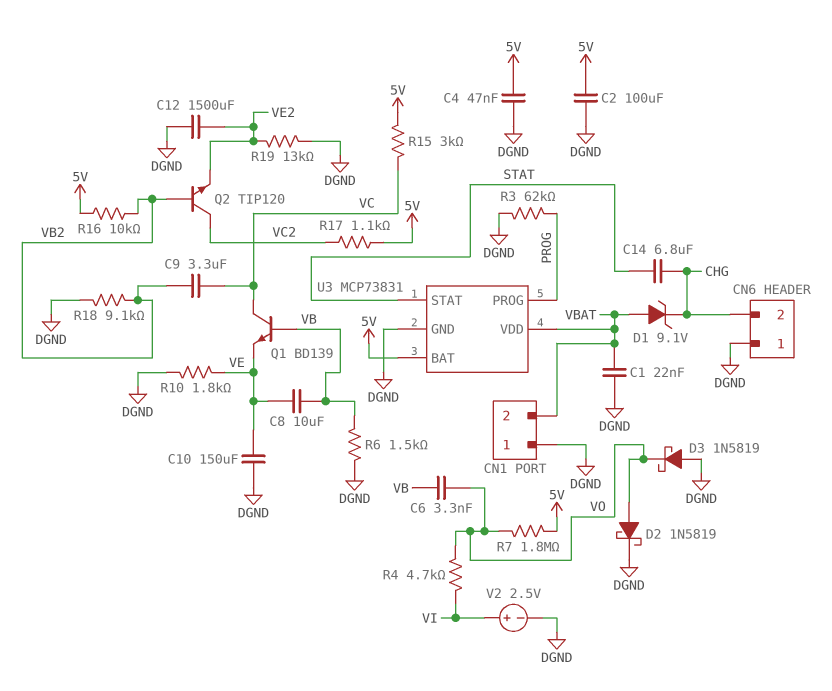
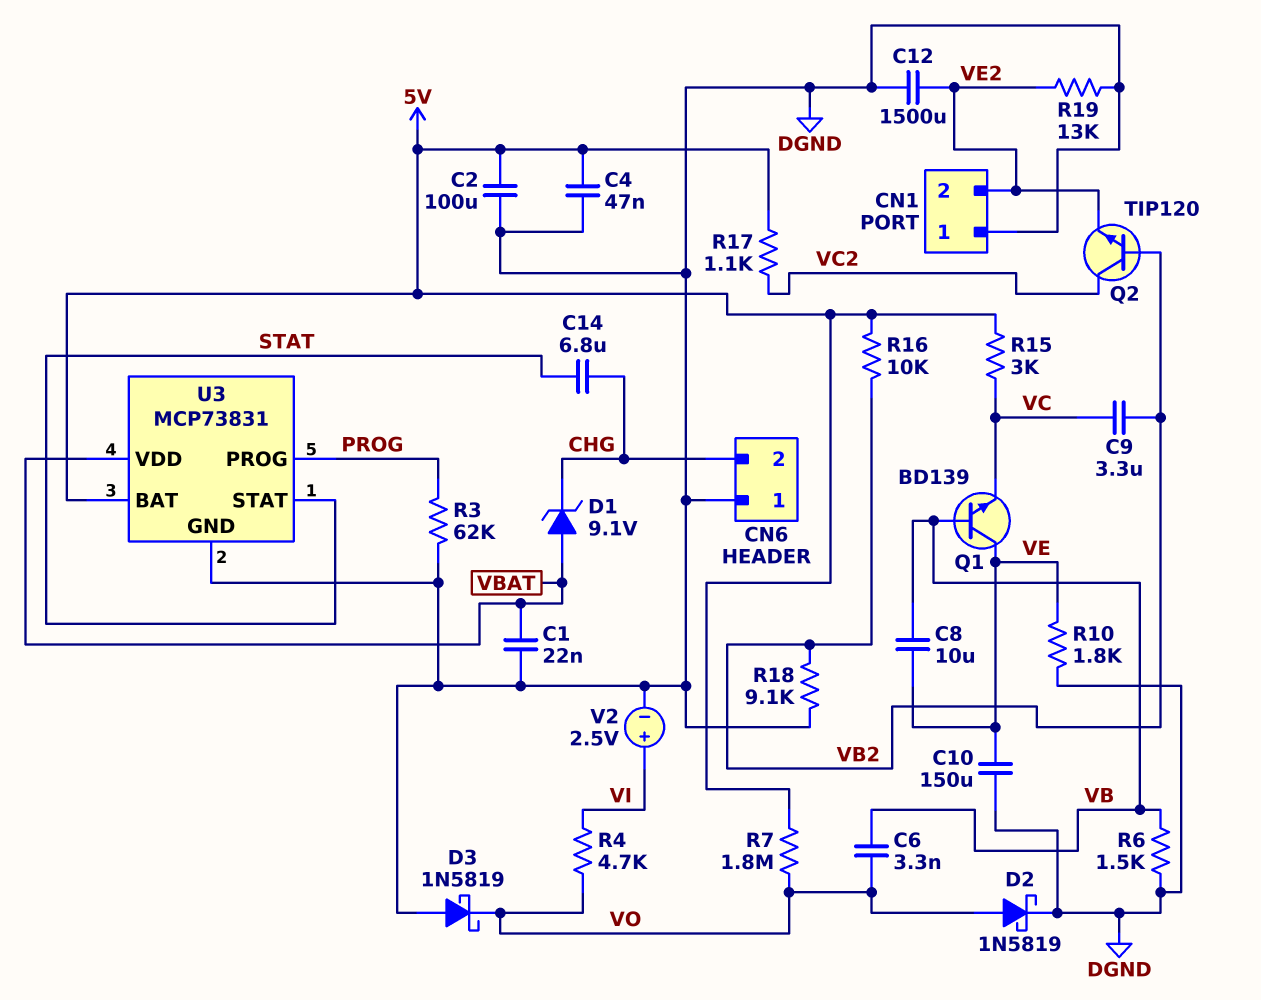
CN1 pin 2: VBAT -> VE2
Q1: NPN BD139 (B VB, C VC, E VE) -> NPN BD139 (B VB, C VE, E VC)

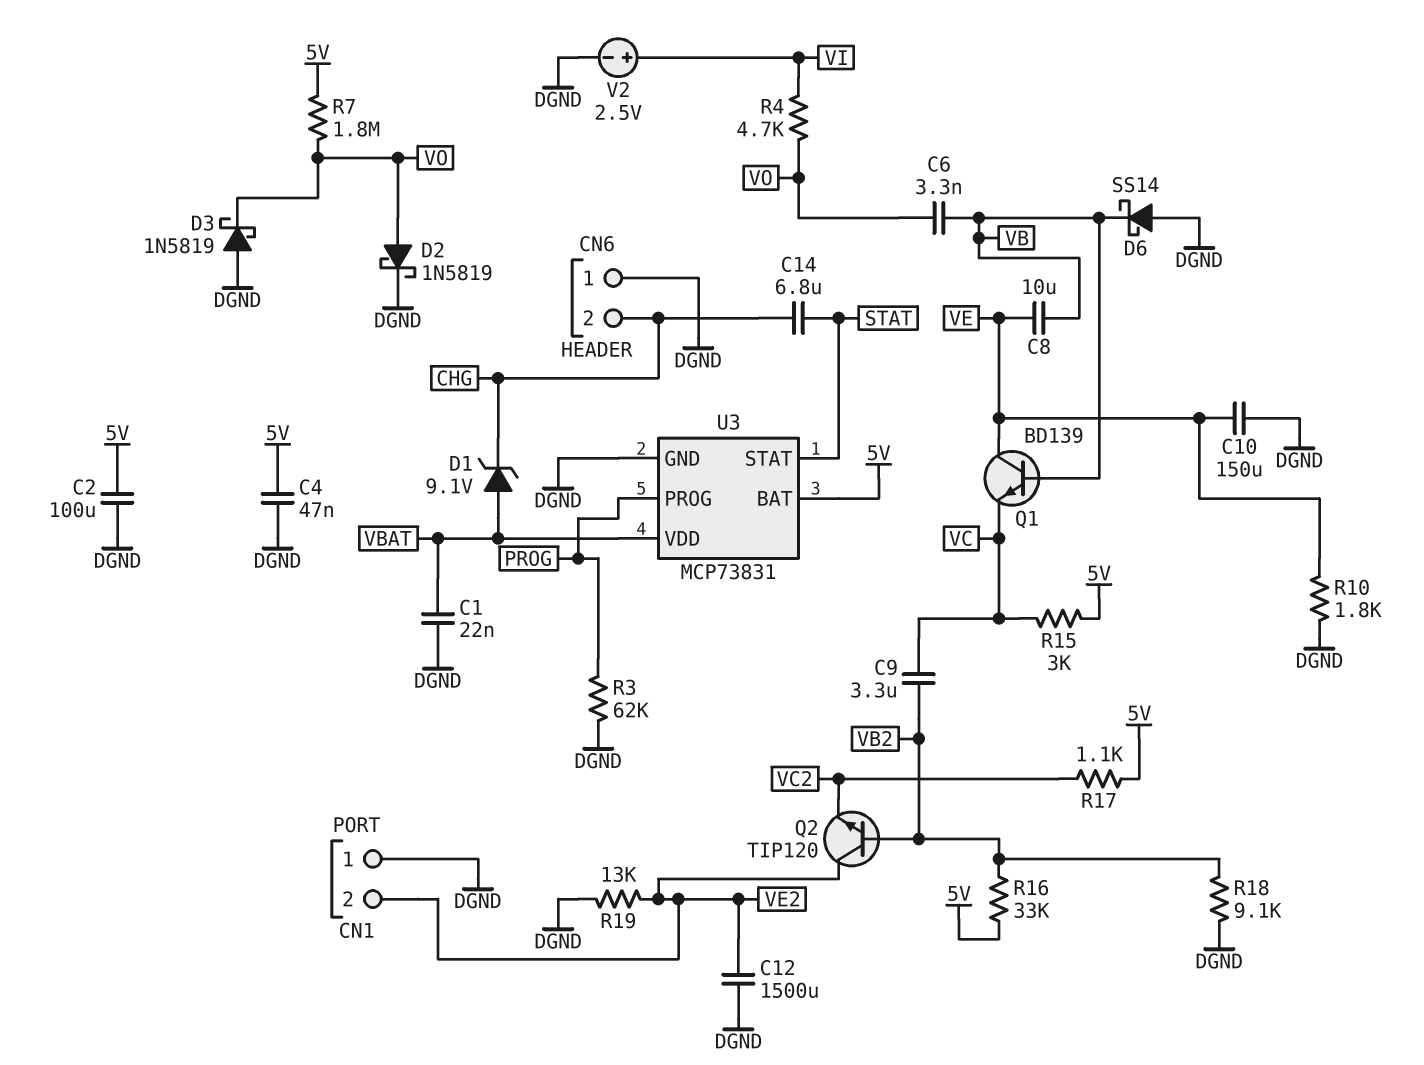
D6: none -> schottky SS14 (A DGND, K VB)
Q2: NPN TIP120 (B VB2, C VC2, E VE2) -> NPN TIP120 (B VB2, C VE2, E VC2)
R6: 1.5k (DGND, VB) -> none
R16: 10k (5V, VB2) -> 33k (5V, VB2)

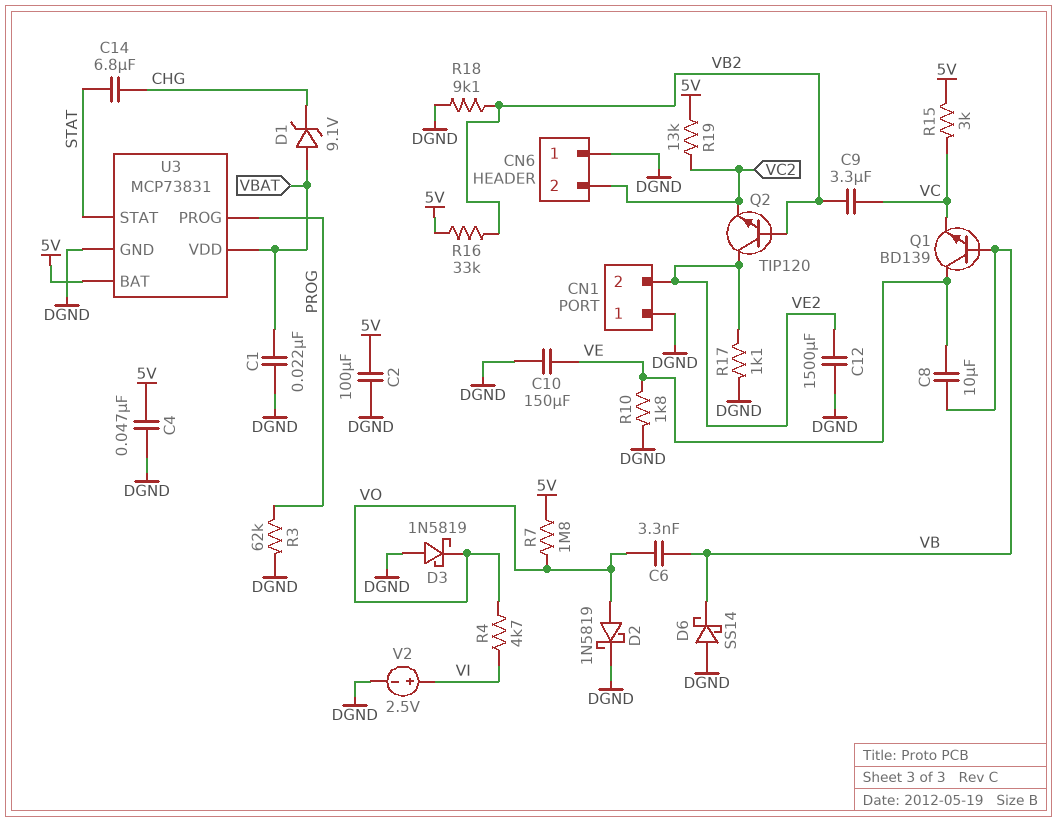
CN6 pin 2: CHG -> VC2
R17: 1.1k (5V, VC2) -> 1.1k (DGND, VE2)
R19: 13k (DGND, VE2) -> 13k (5V, VC2)

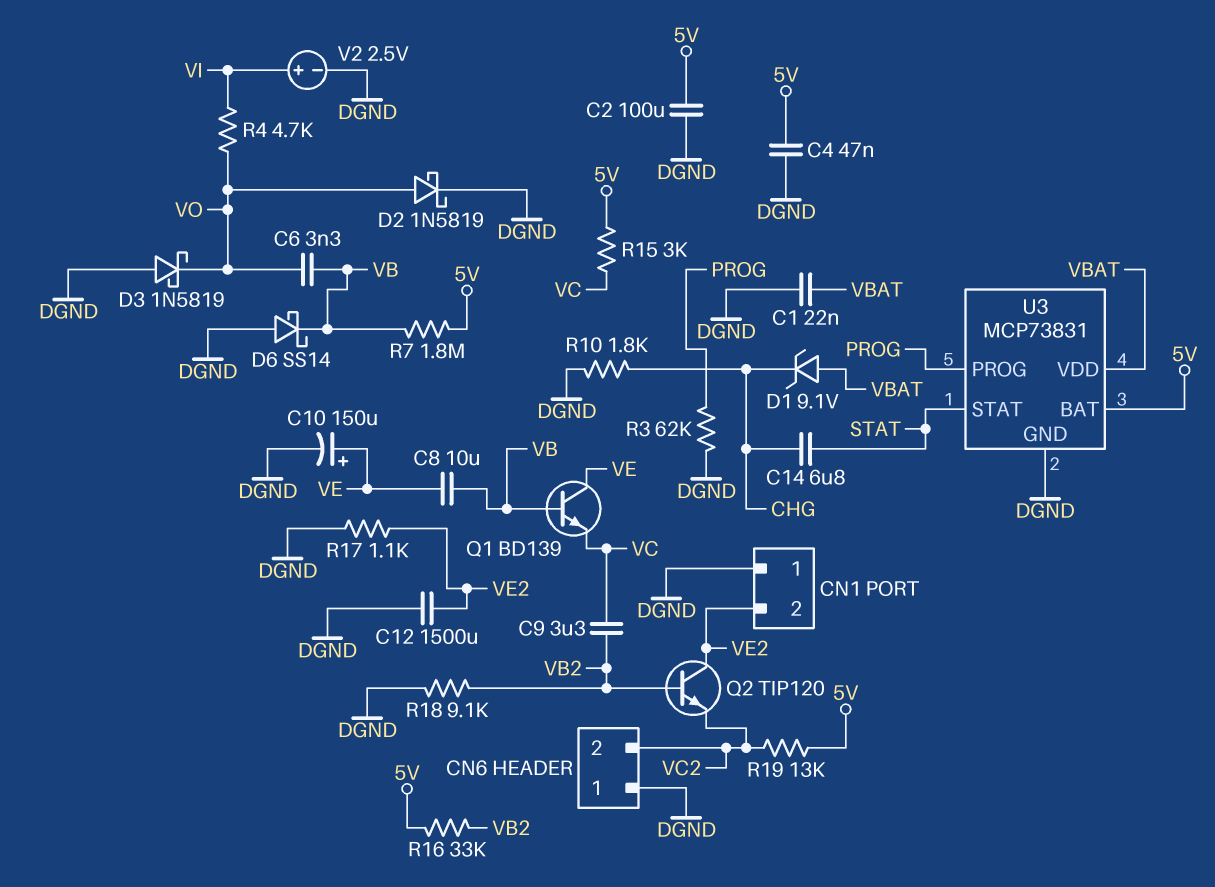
C10: 150uF (DGND, VE) -> 150uF (plus VE, minus DGND)
R7: 1.8M (5V, VO) -> 1.8M (5V, VB)
R10: 1.8k (DGND, VE) -> 1.8k (CHG, DGND)

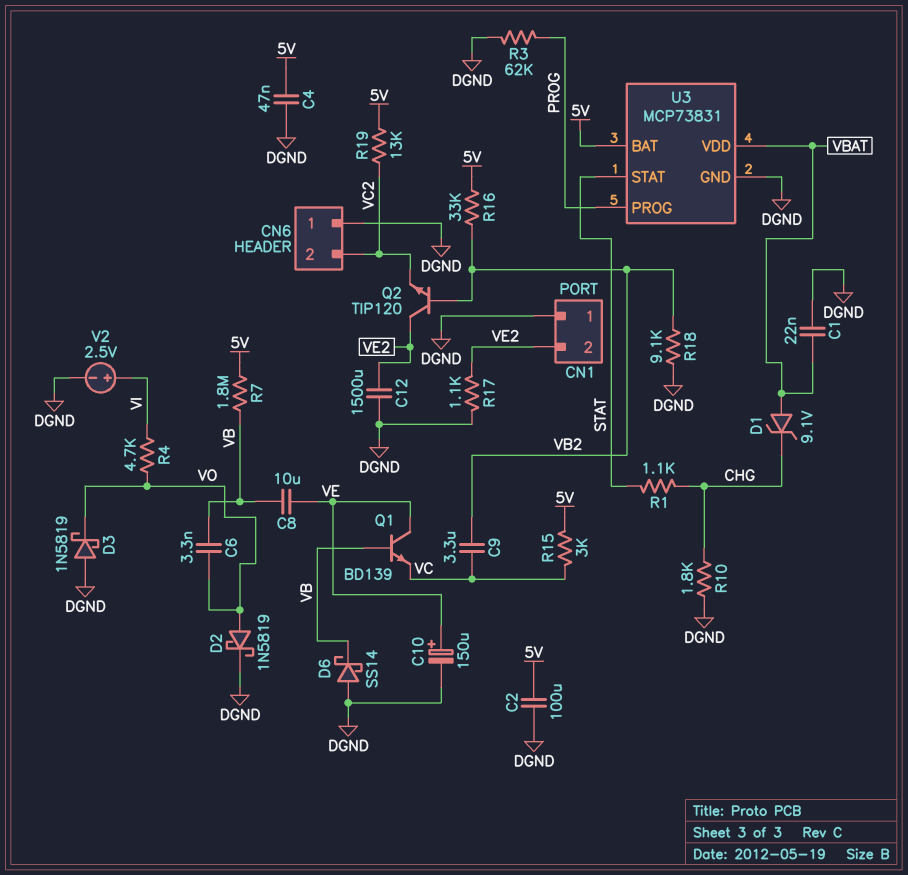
C14: 6.8uF (CHG, STAT) -> none
R1: none -> 1.1k (CHG, STAT)

